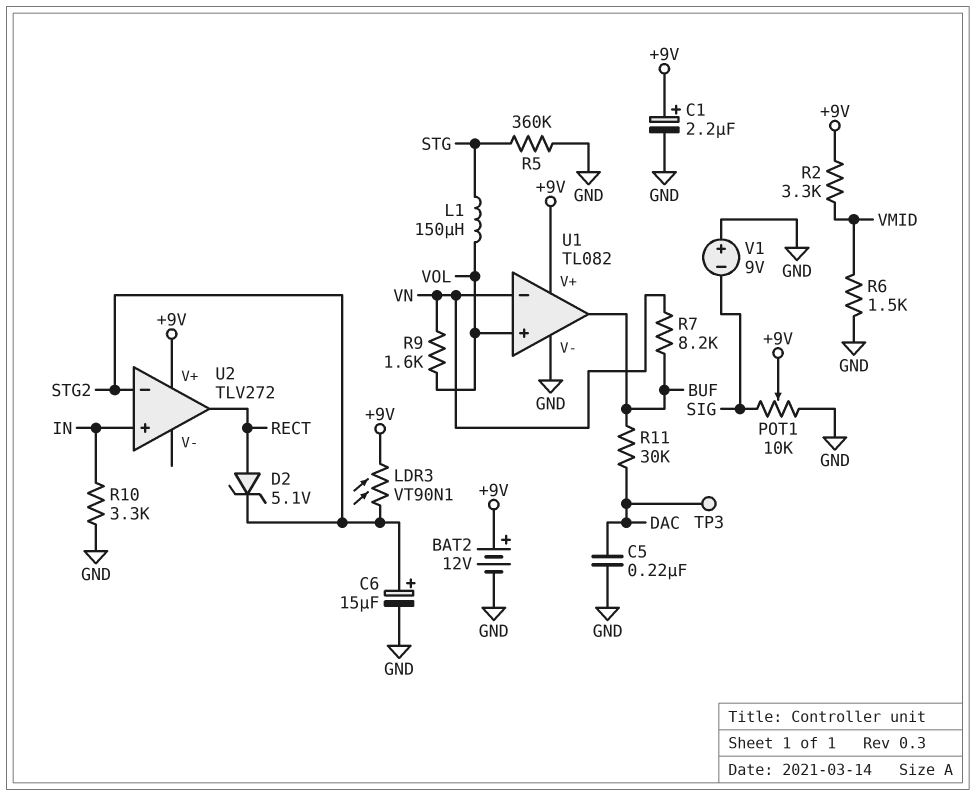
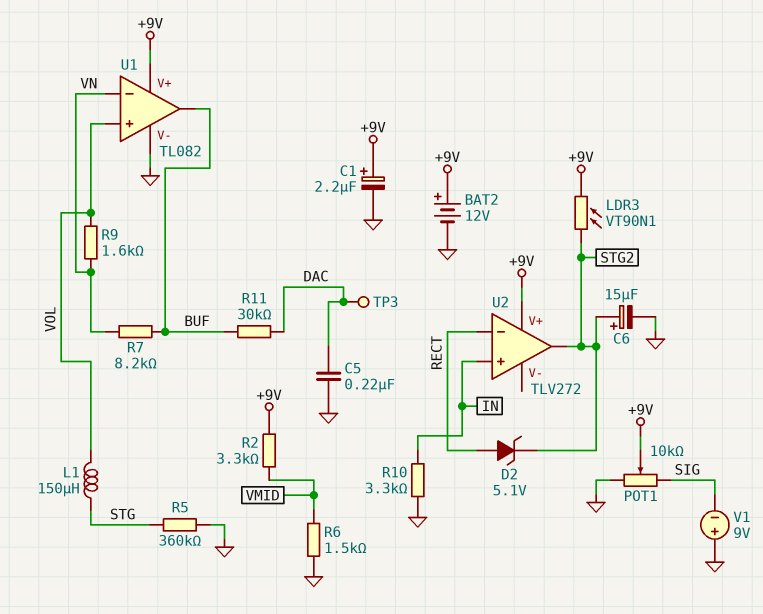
U2 pin in-: STG2 -> RECT
U2 pin out: RECT -> STG2

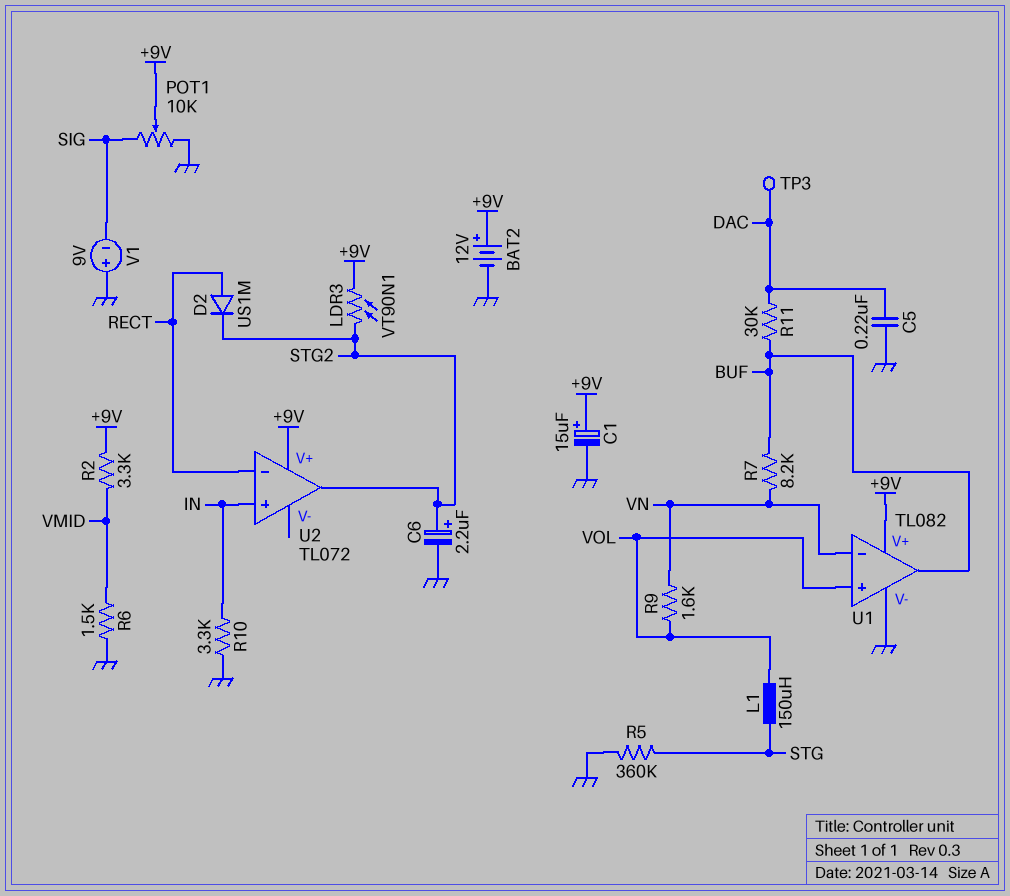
C1: 2.2uF (plus +9V, minus GND) -> 15uF (plus +9V, minus GND)
C6: 15uF (plus STG2, minus GND) -> 2.2uF (plus STG2, minus GND)
D2: zener 5.1V (A RECT, K STG2) -> diode US1M (A RECT, K STG2)
U2: TLV272 -> TL072

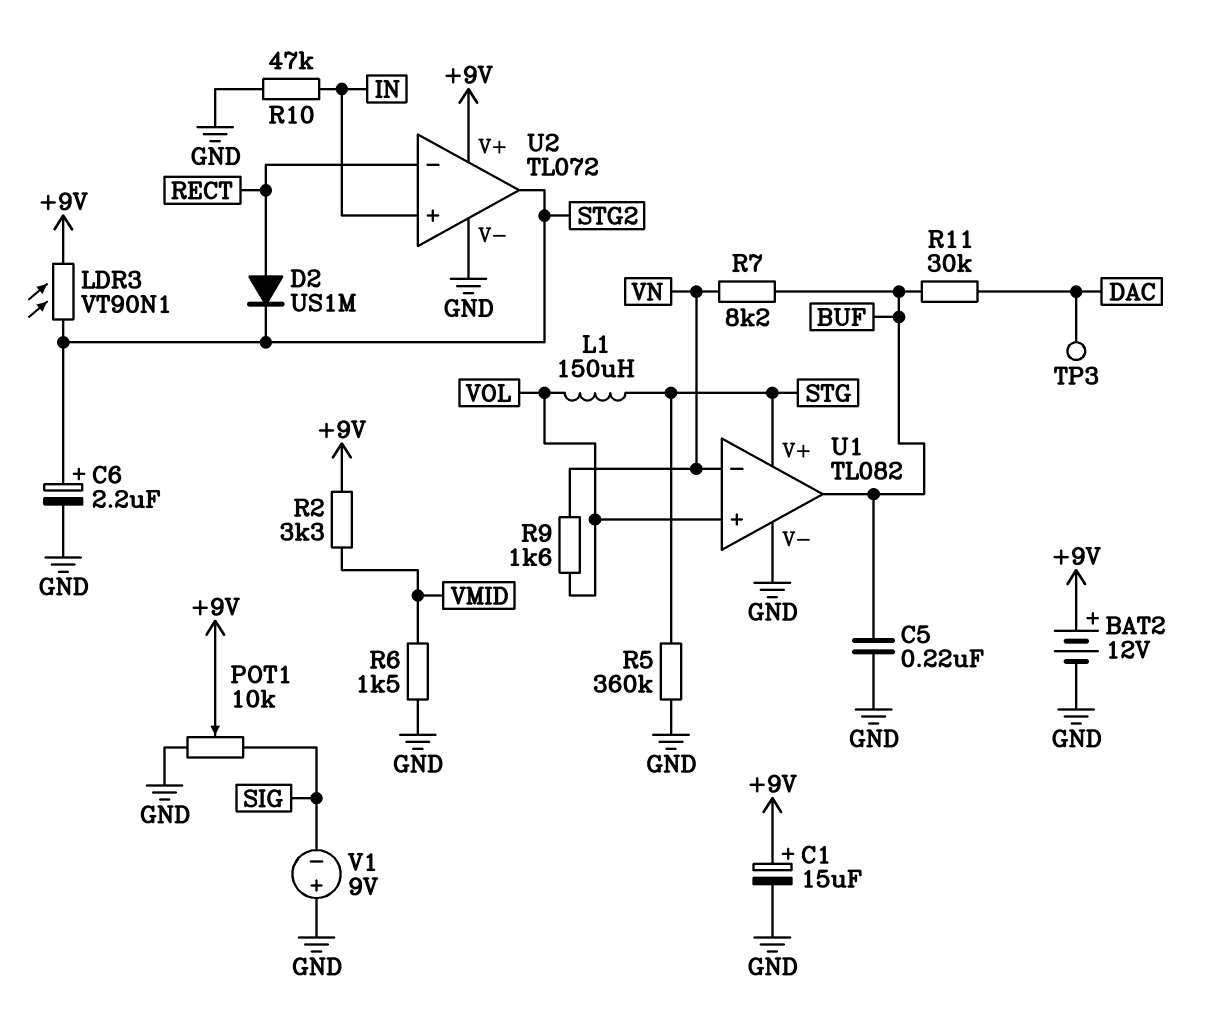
C5: 220nF (DAC, GND) -> 220nF (BUF, GND)
R10: 3.3k (GND, IN) -> 47k (GND, IN)
U1 pin V+: +9V -> STG
U2 pin V-: none -> GND

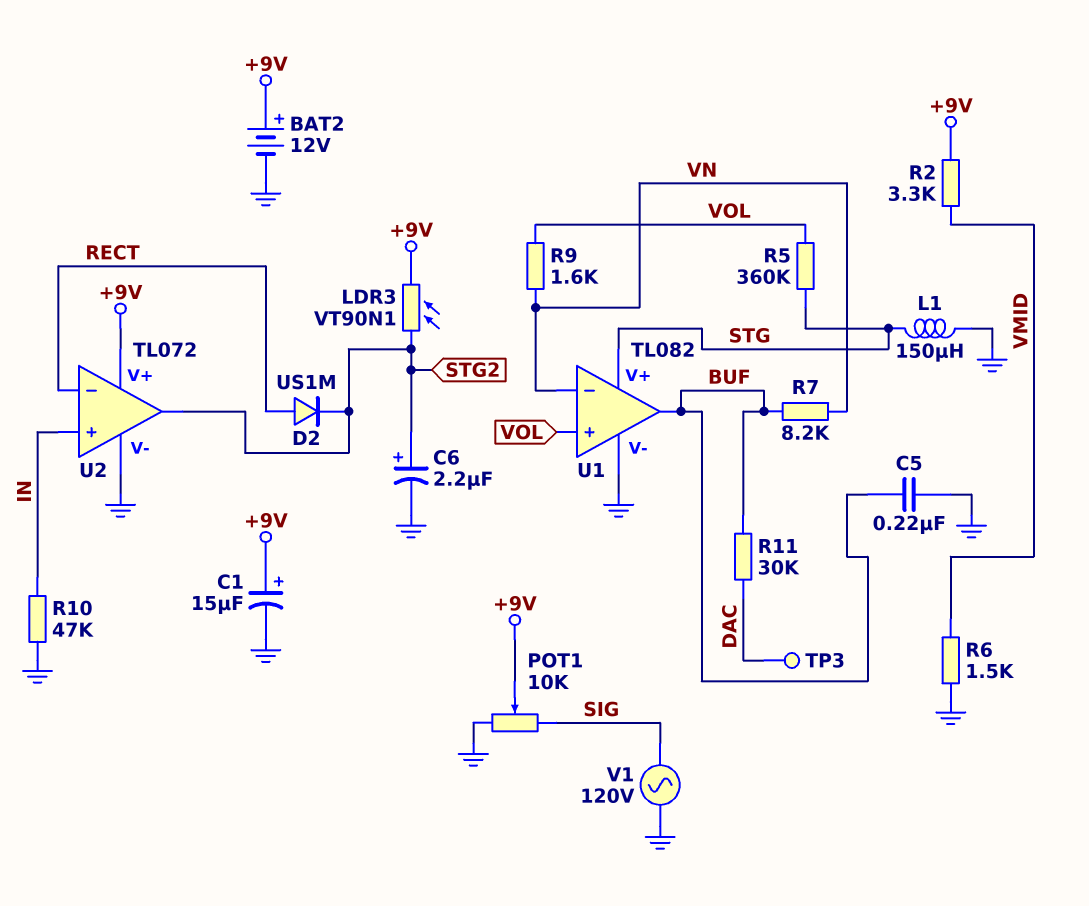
L1: 150uH (STG, VOL) -> 150uH (GND, STG)
R5: 360k (GND, STG) -> 360k (STG, VOL)
V1: 9V (plus GND, minus SIG) -> AC 120V (GND, SIG)

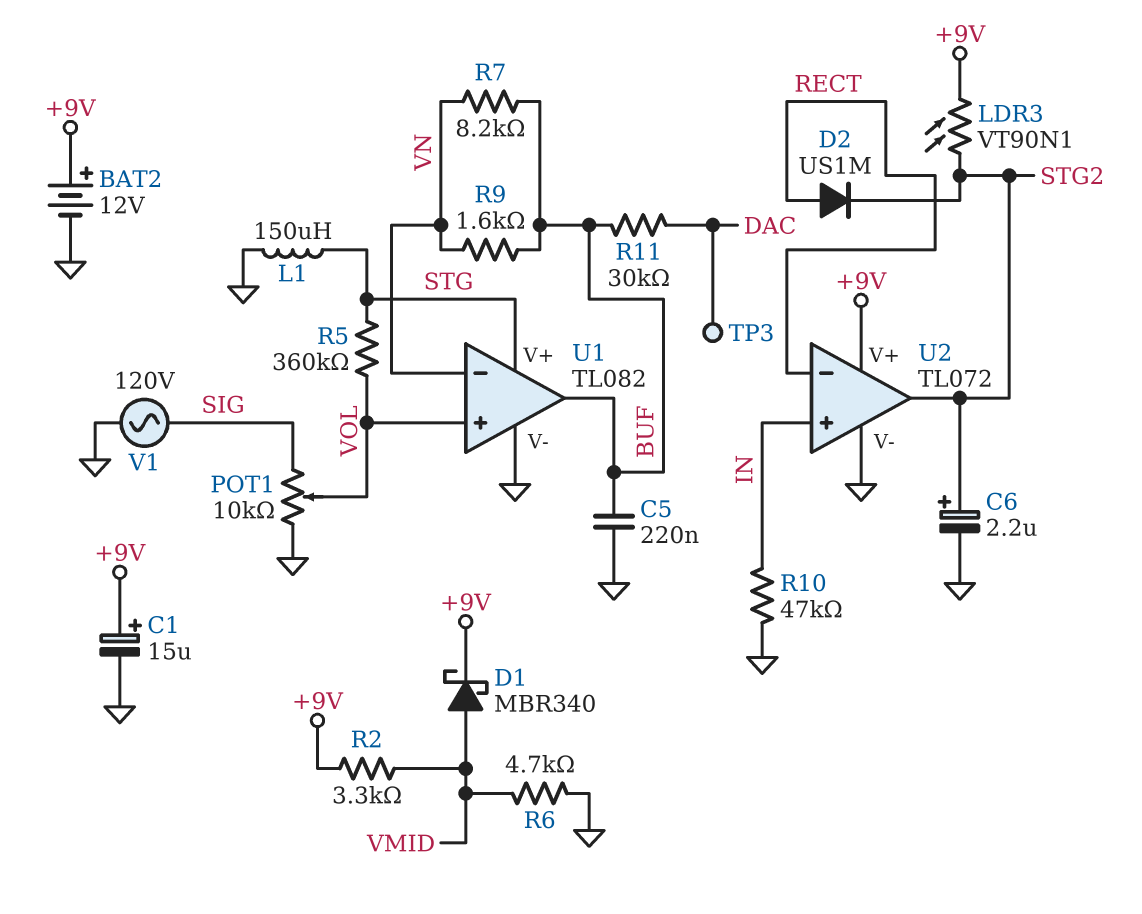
D1: none -> schottky MBR340 (A VMID, K +9V)
POT1: 10k (GND, SIG, wiper +9V) -> 10k (GND, SIG, wiper VOL)
R6: 1.5k (GND, VMID) -> 4.7k (GND, VMID)
R9: 1.6k (VN, VOL) -> 1.6k (BUF, VN)

